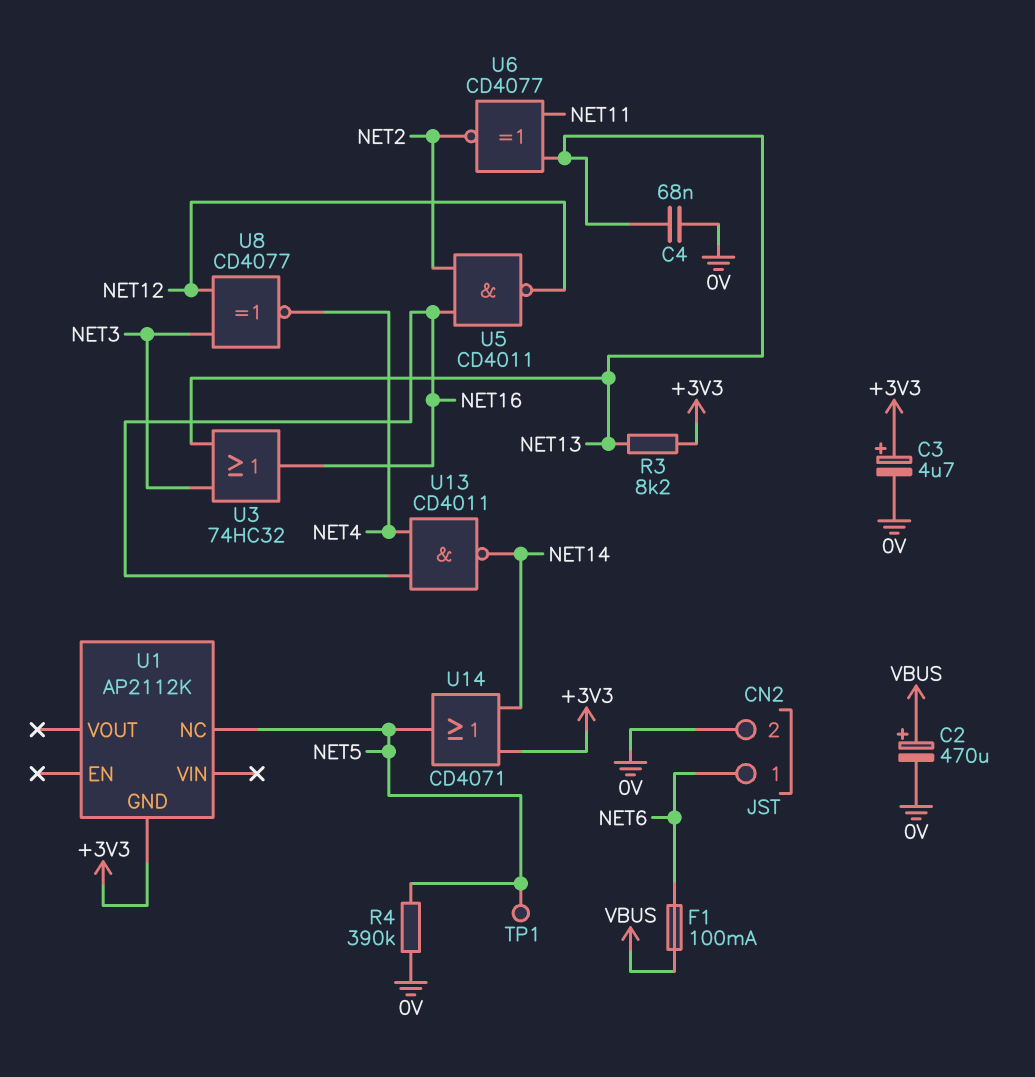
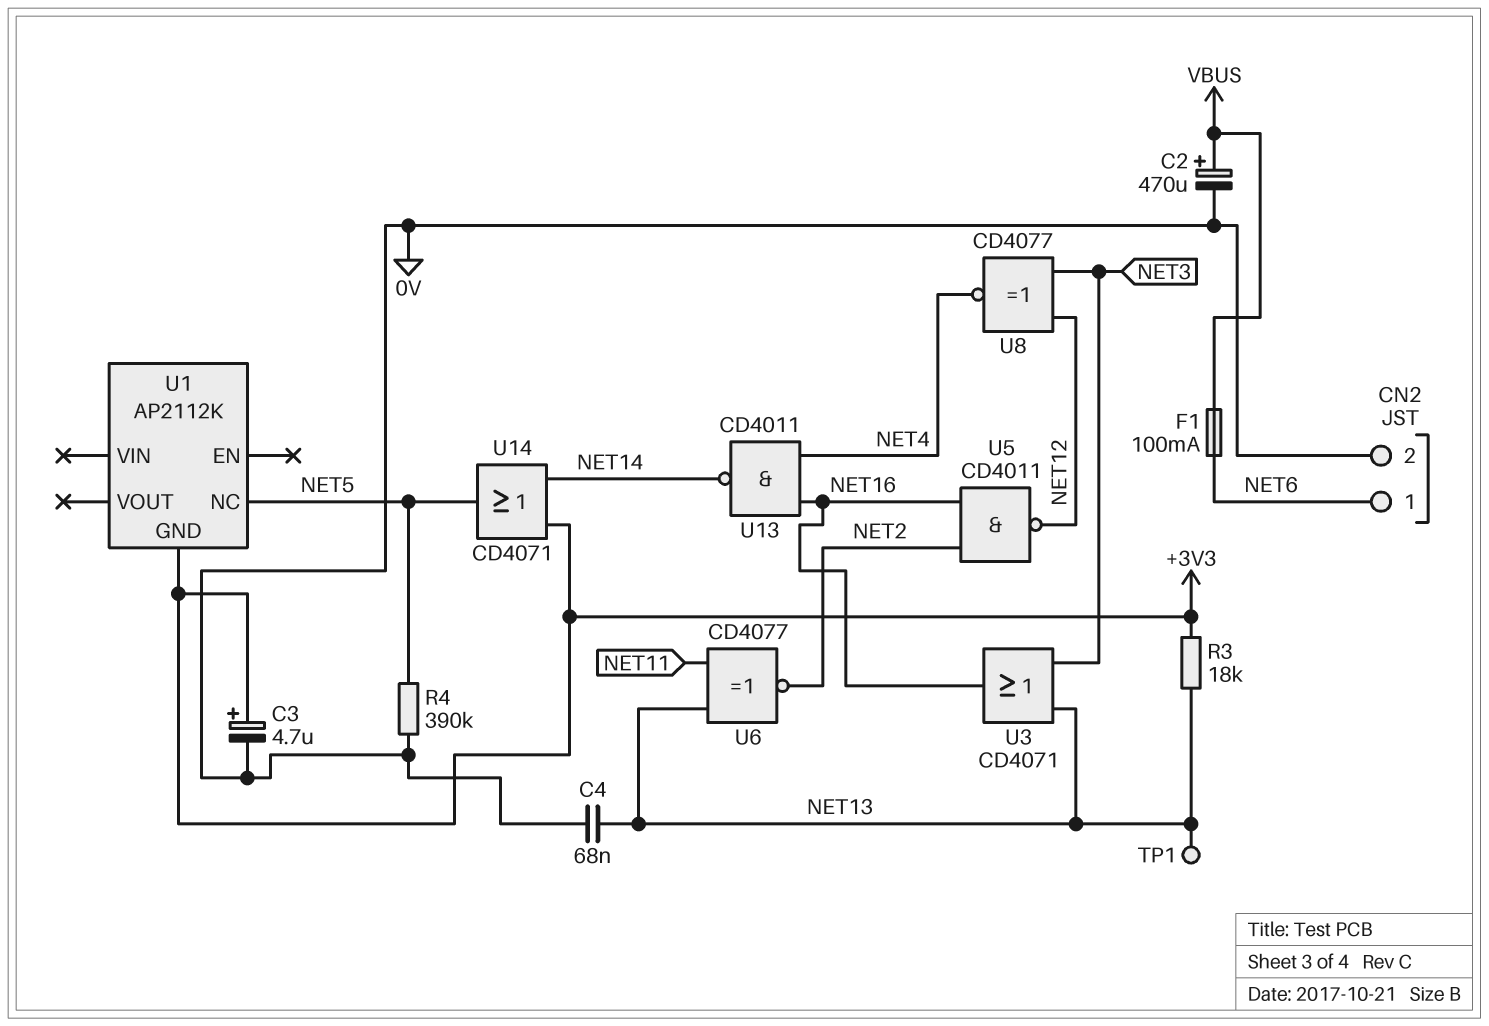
R3: 8.2k (+3V3, NET13) -> 18k (+3V3, NET13)
TP1: test point (NET5) -> test point (NET13)
U3: OR 74HC32 (in NET3, in NET13, out NET16) -> OR CD4071 (in NET3, in NET13, out NET16)

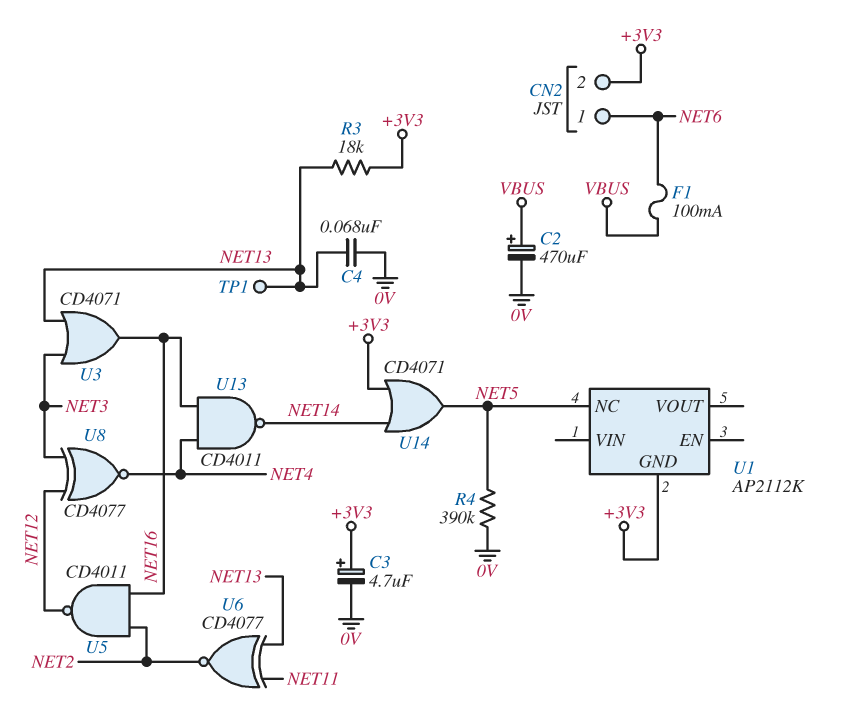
CN2 pin 2: 0V -> +3V3

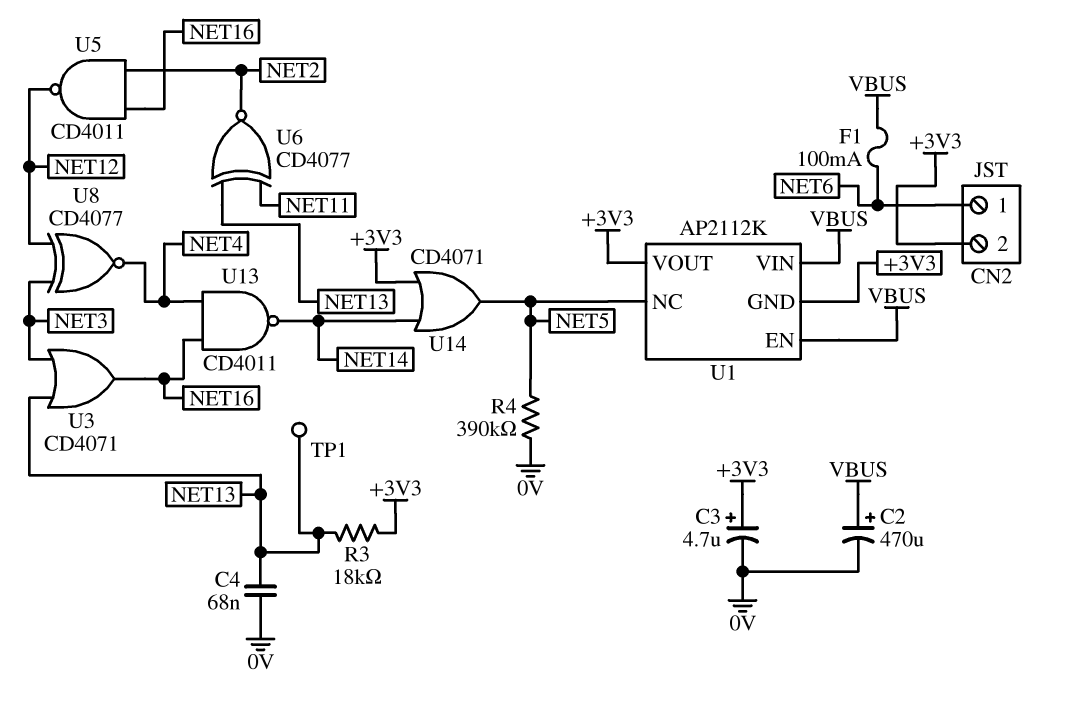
U1 pin EN: none -> VBUS
U1 pin VIN: none -> VBUS
U1 pin VOUT: none -> +3V3

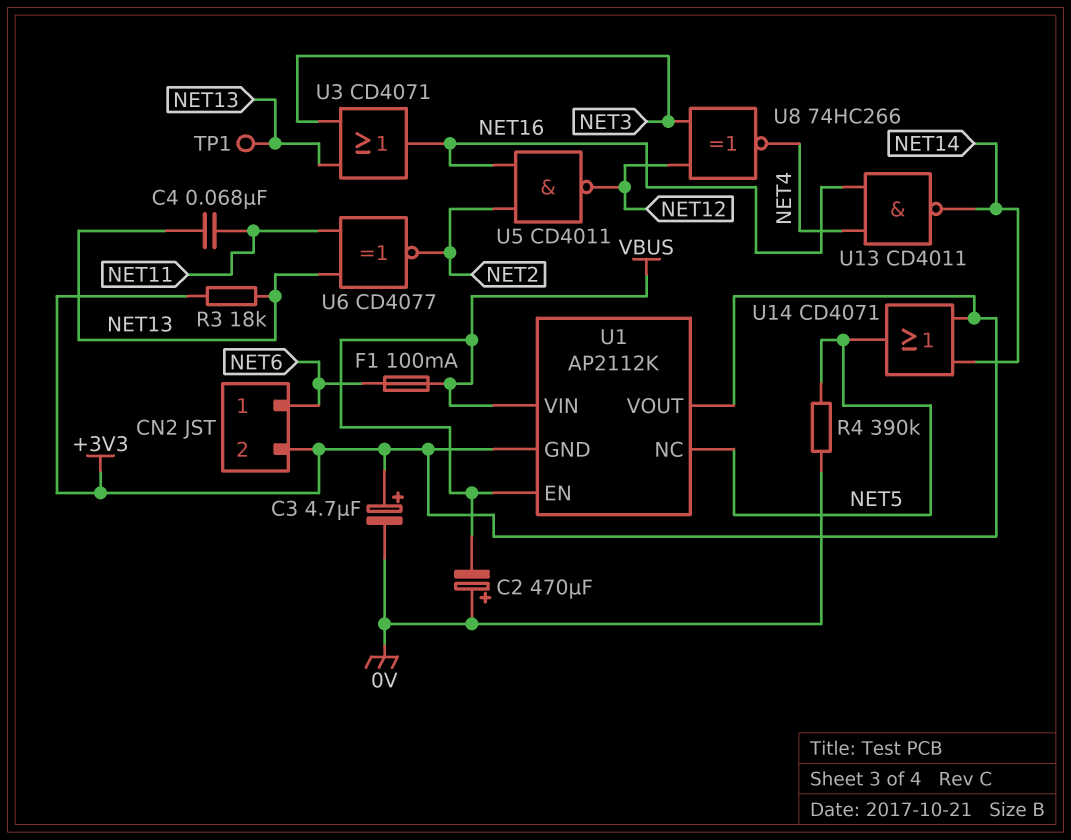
C2: 470uF (plus VBUS, minus 0V) -> 470uF (plus 0V, minus VBUS)
C4: 68nF (0V, NET13) -> 68nF (NET11, NET13)
U8: XNOR CD4077 (in NET3, in NET12, out NET4) -> XNOR 74HC266 (in NET3, in NET12, out NET4)

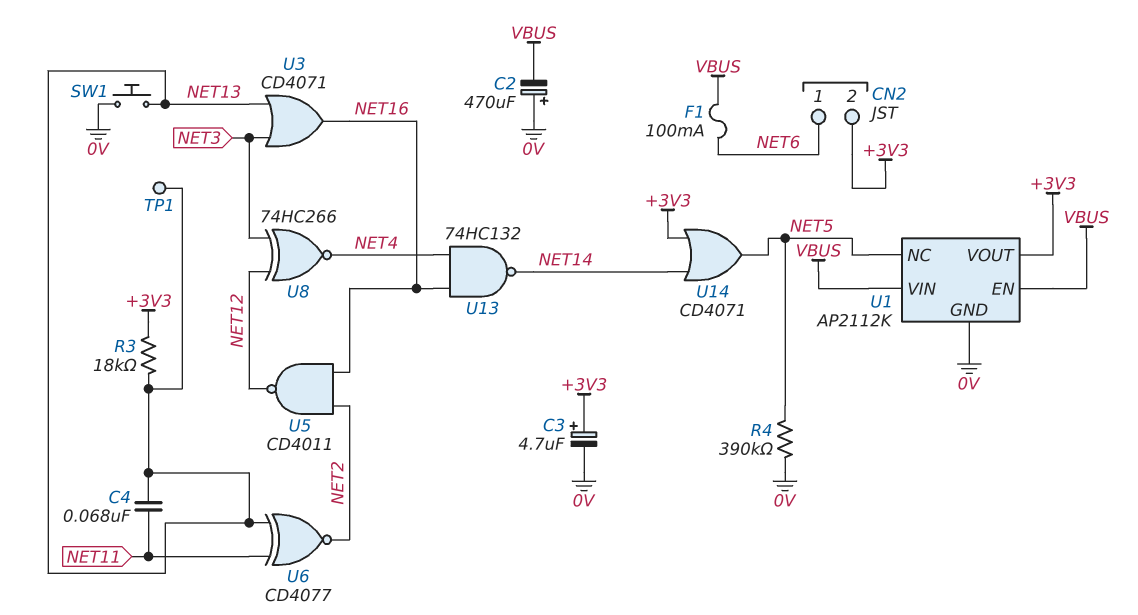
SW1: none -> button (0V, NET13)
U1 pin GND: +3V3 -> 0V
U13: NAND CD4011 (in NET4, in NET16, out NET14) -> NAND 74HC132 (in NET4, in NET16, out NET14)

